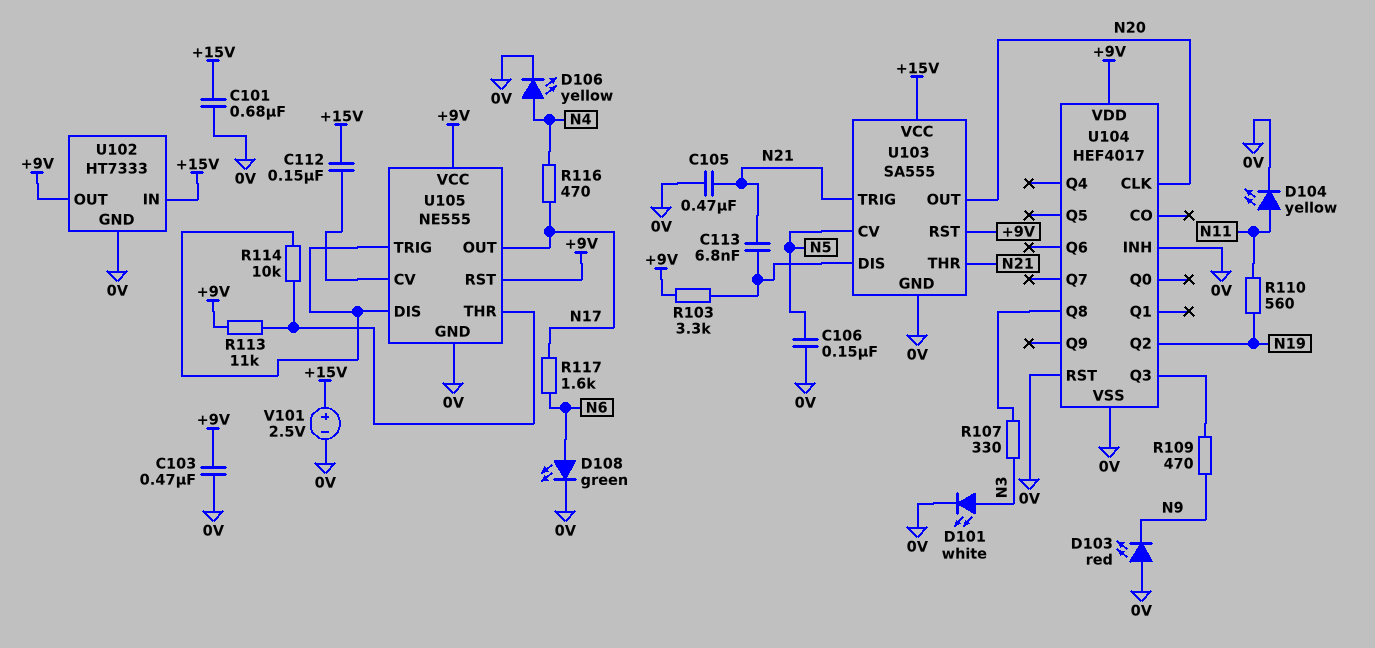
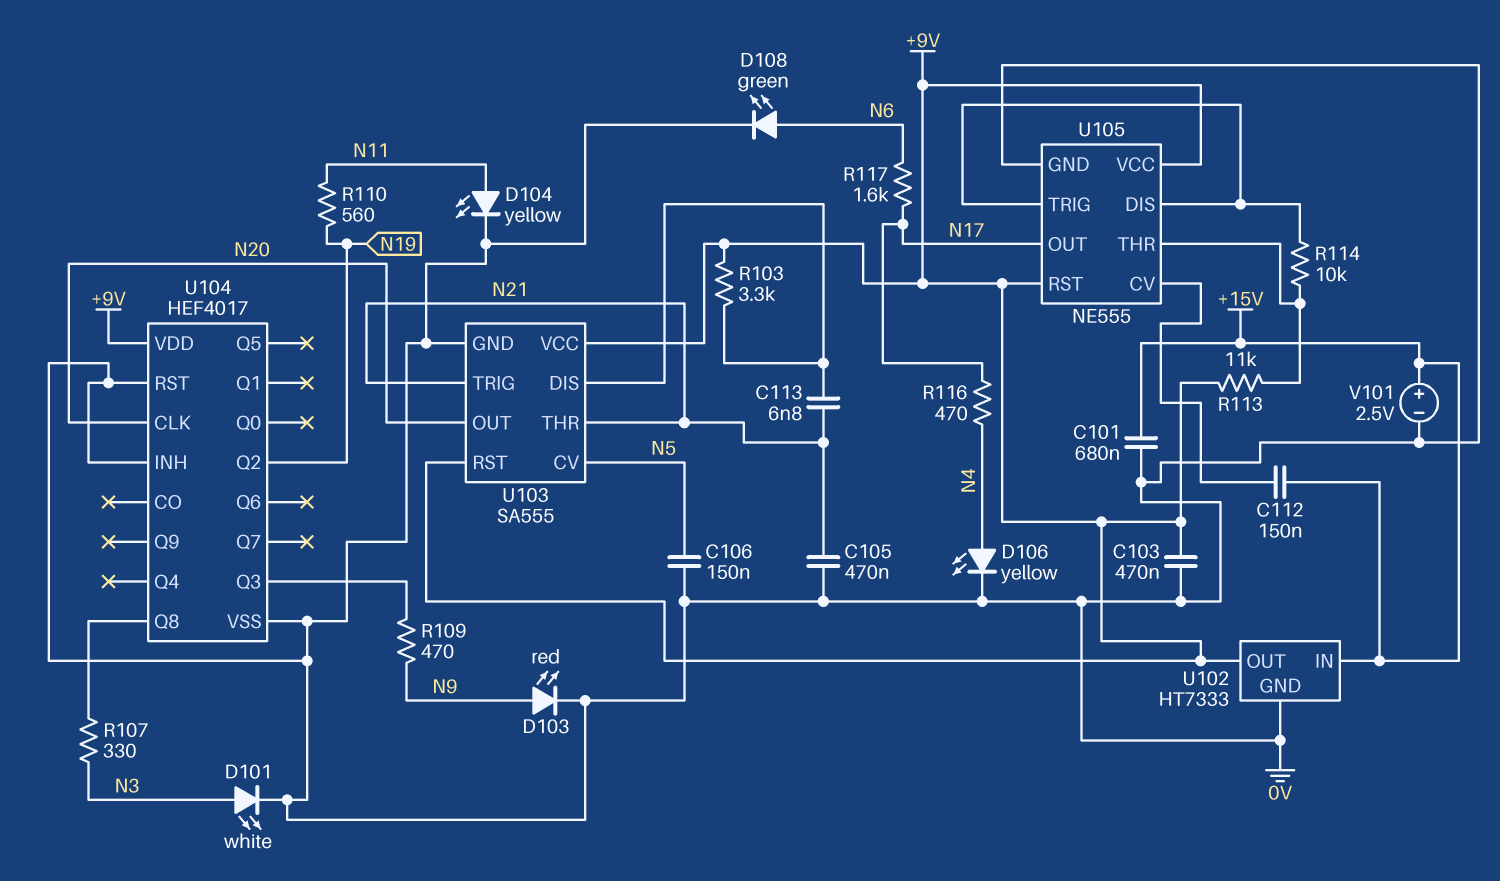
D103: LED red (A 0V, K N9) -> LED red (A N9, K 0V)
U103 pin VCC: +15V -> +9V

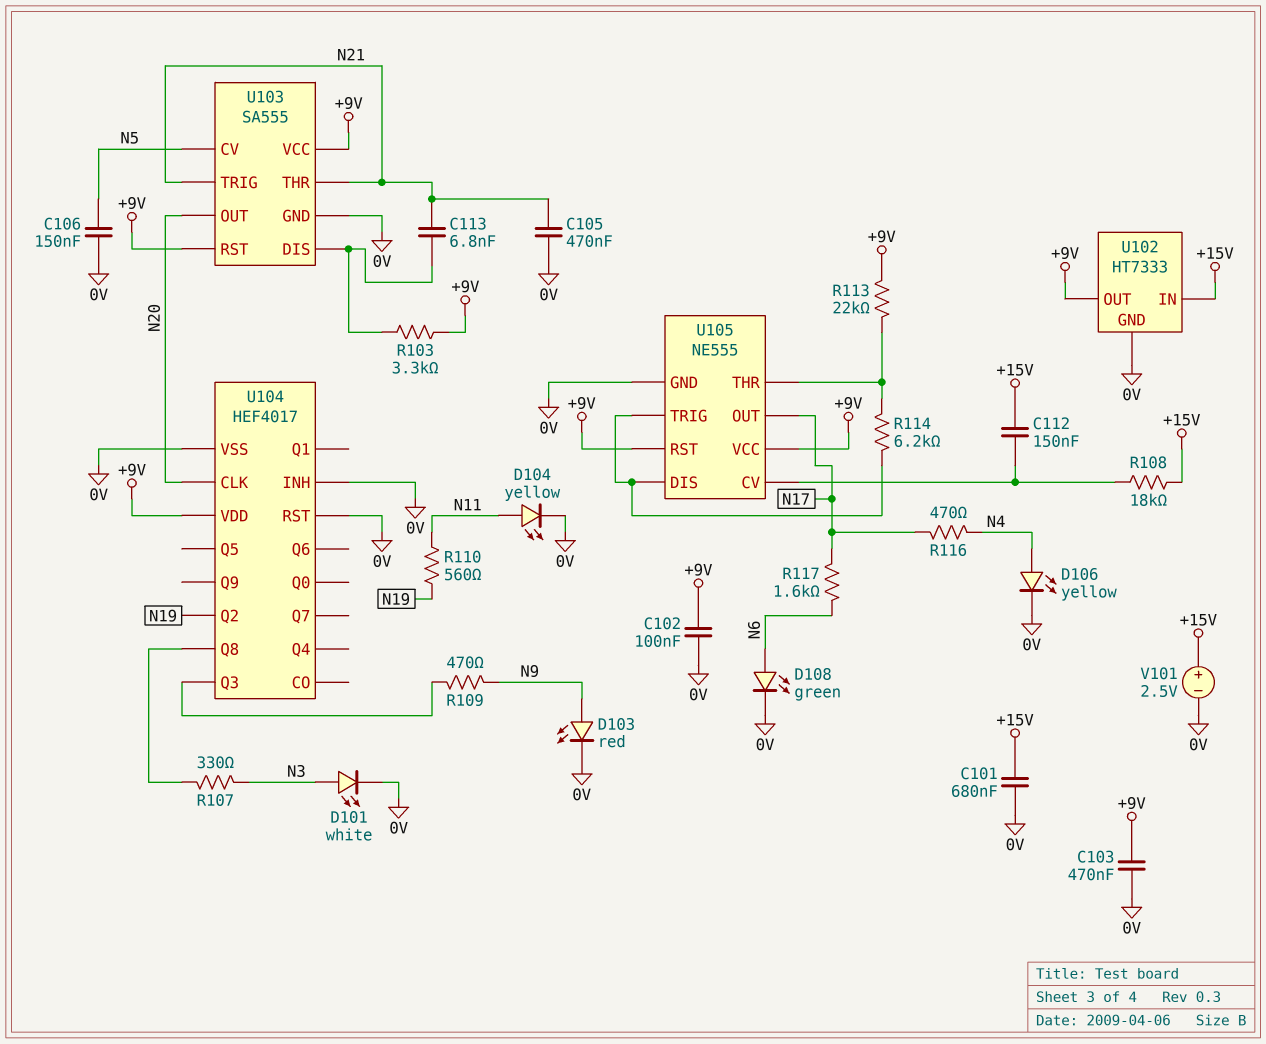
C102: none -> 100nF (+9V, 0V)
R108: none -> 18k (+15V, U105/CV)
R113: 11k (+9V, U105/THR) -> 22k (+9V, U105/THR)
R114: 10k (U105/DIS, U105/THR) -> 6.2k (U105/DIS, U105/THR)

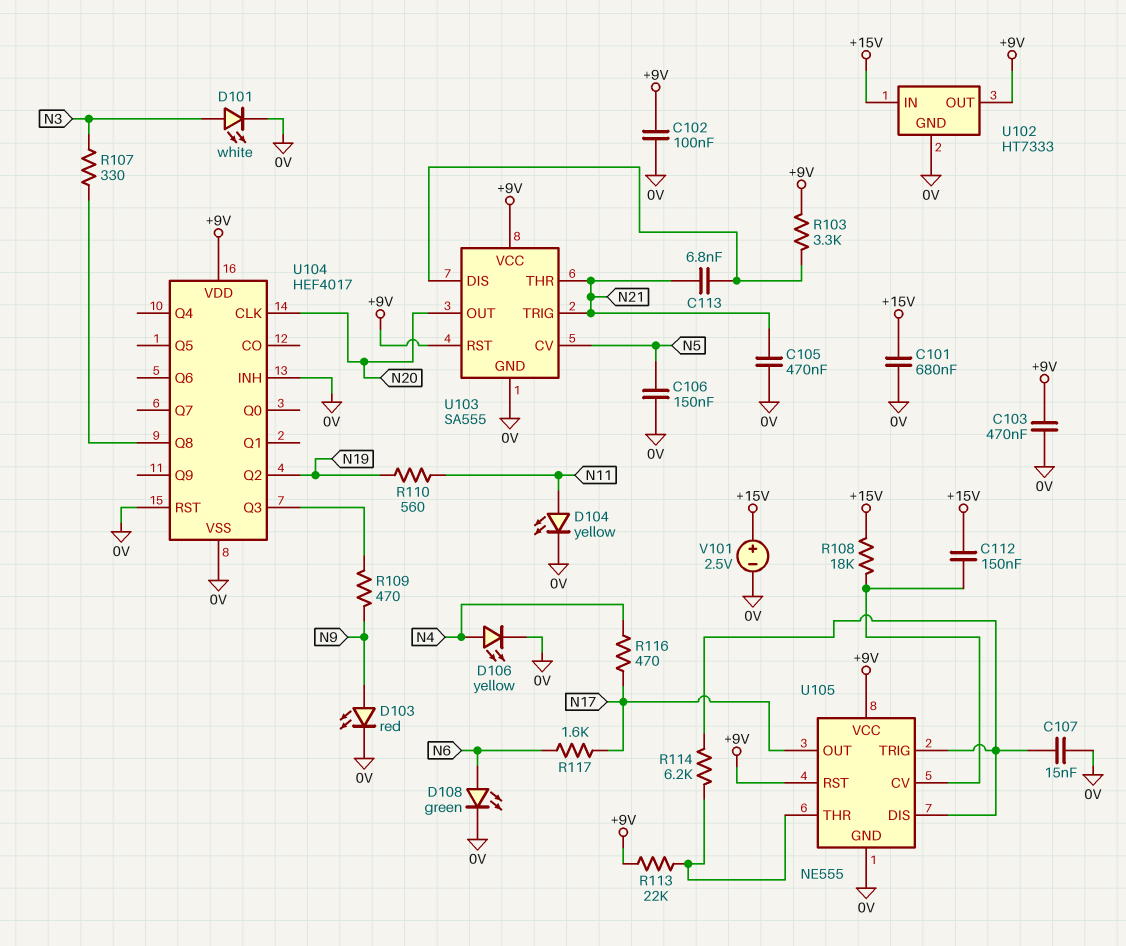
C107: none -> 15nF (0V, U105/DIS)

